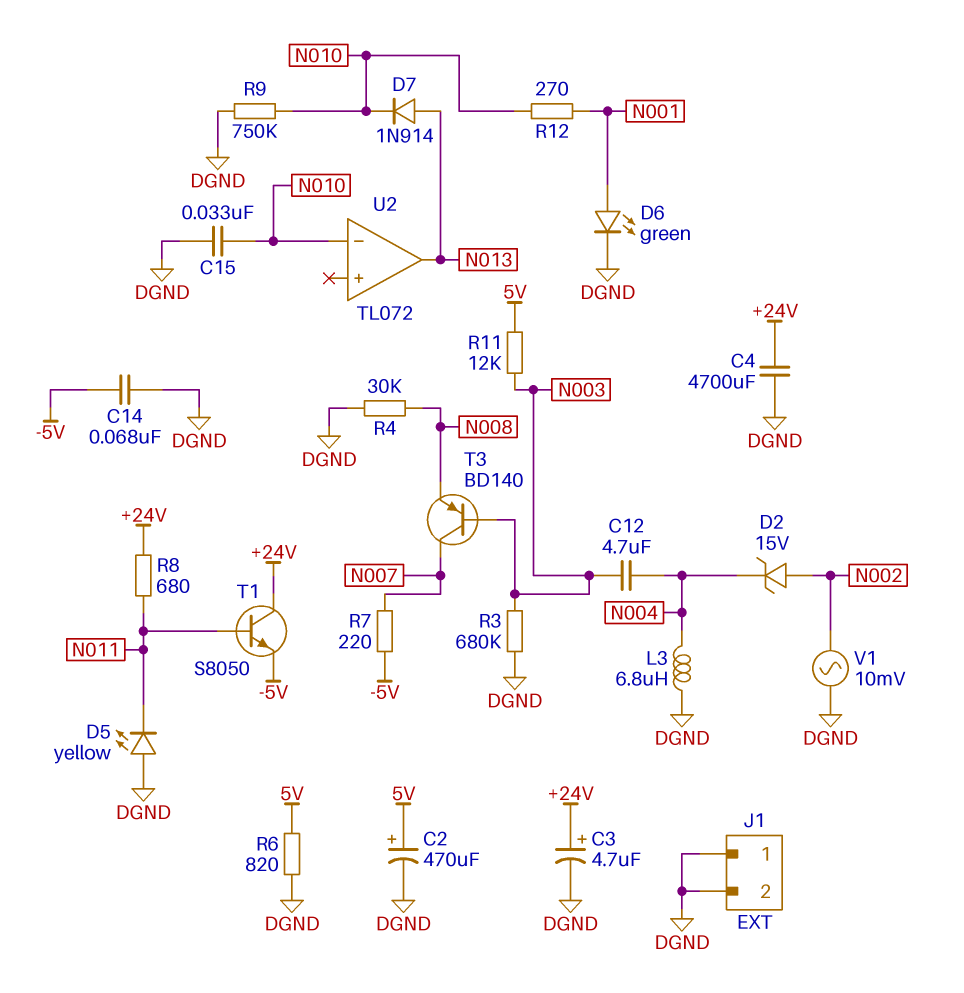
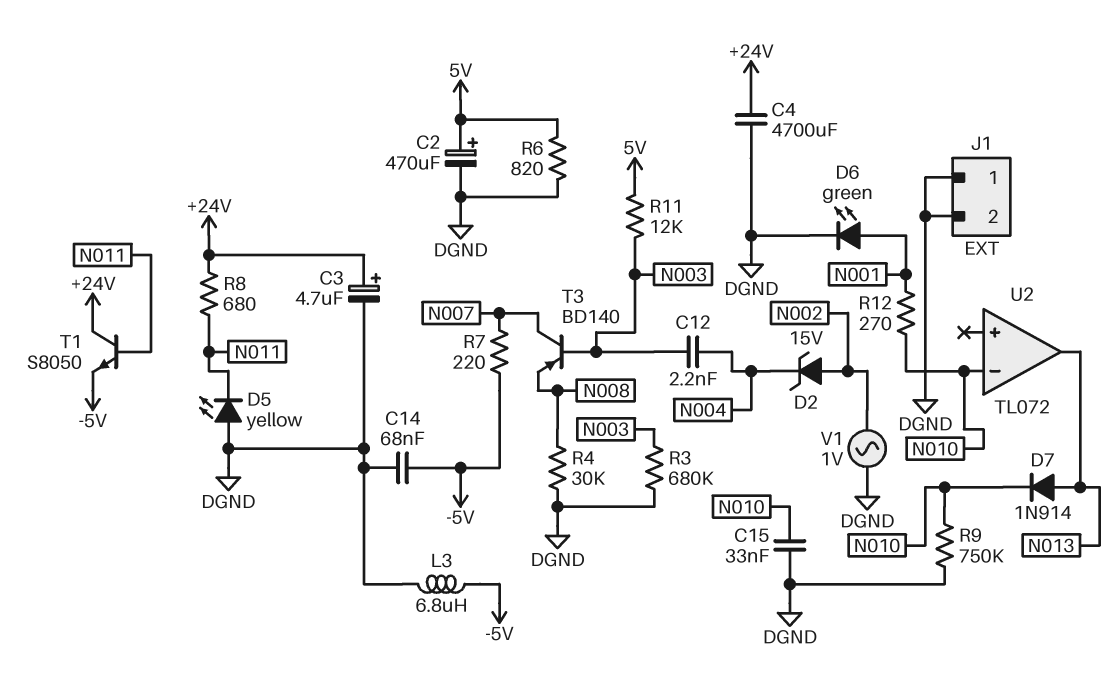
C12: 4.7uF (N003, N004) -> 2.2nF (N003, N004)
L3: 6.8uH (DGND, N004) -> 6.8uH (-5V, DGND)
V1: AC 10mV (DGND, N002) -> AC 1V (DGND, N002)

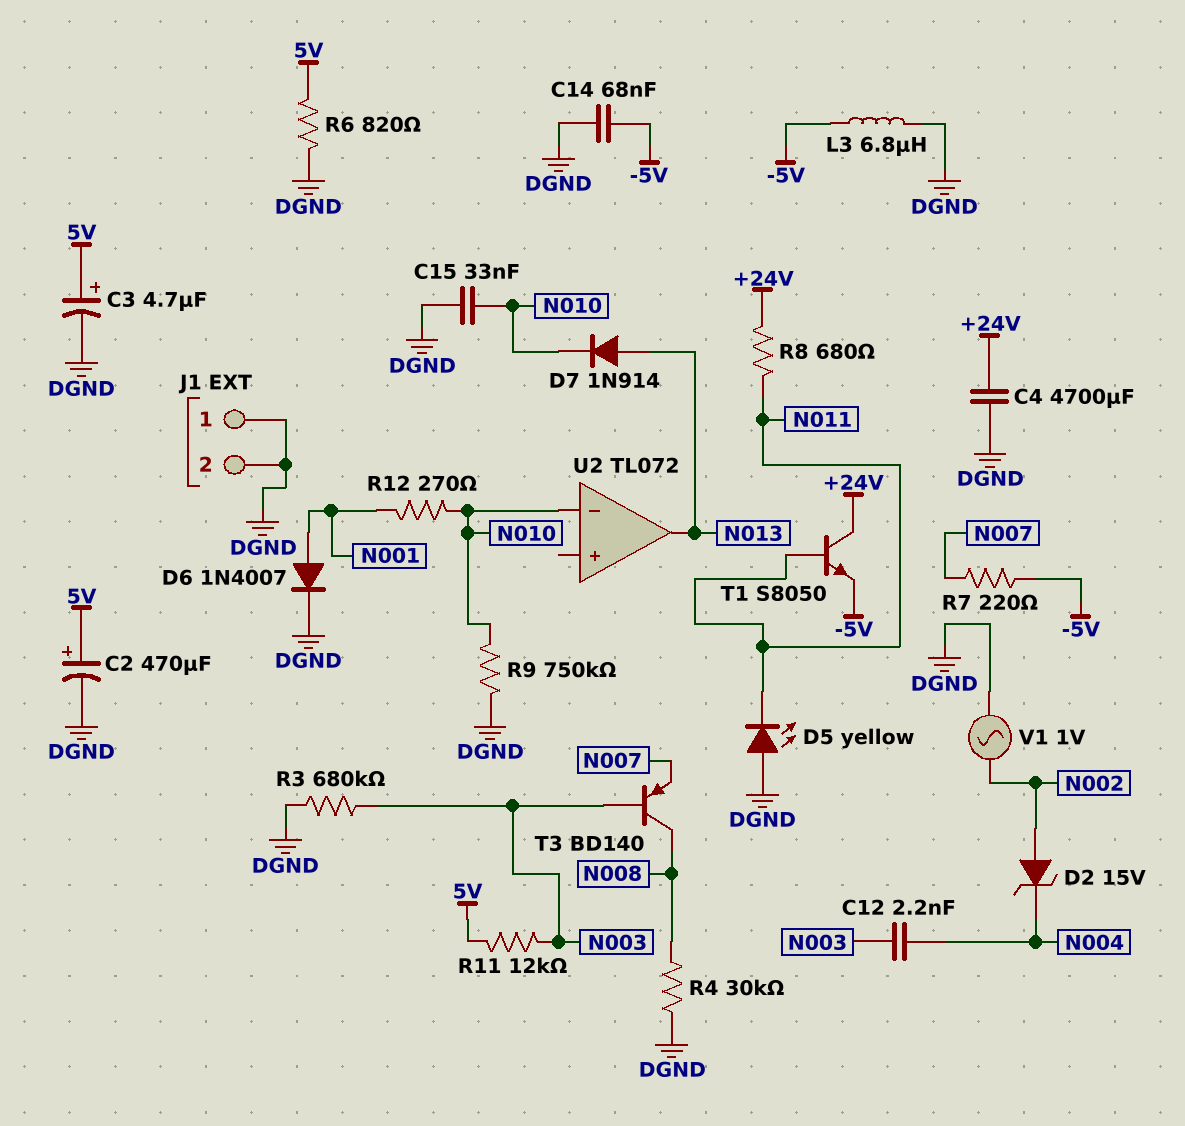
C3: 4.7uF (plus +24V, minus DGND) -> 4.7uF (plus 5V, minus DGND)
D6: LED green (A N001, K DGND) -> diode 1N4007 (A N001, K DGND)
T3: PNP BD140 (B N003, C N007, E N008) -> PNP BD140 (B N003, C N008, E N007)

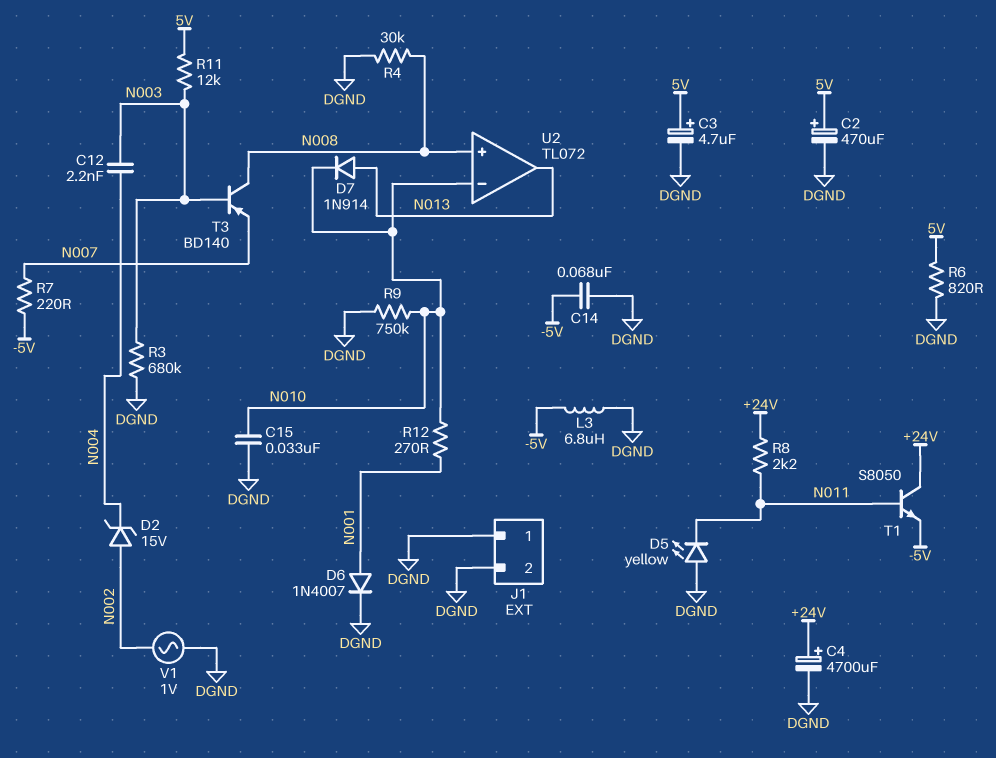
C4: 4700uF (+24V, DGND) -> 4700uF (plus +24V, minus DGND)
R8: 680 (+24V, N011) -> 2.2k (+24V, N011)
U2 pin in+: none -> N008

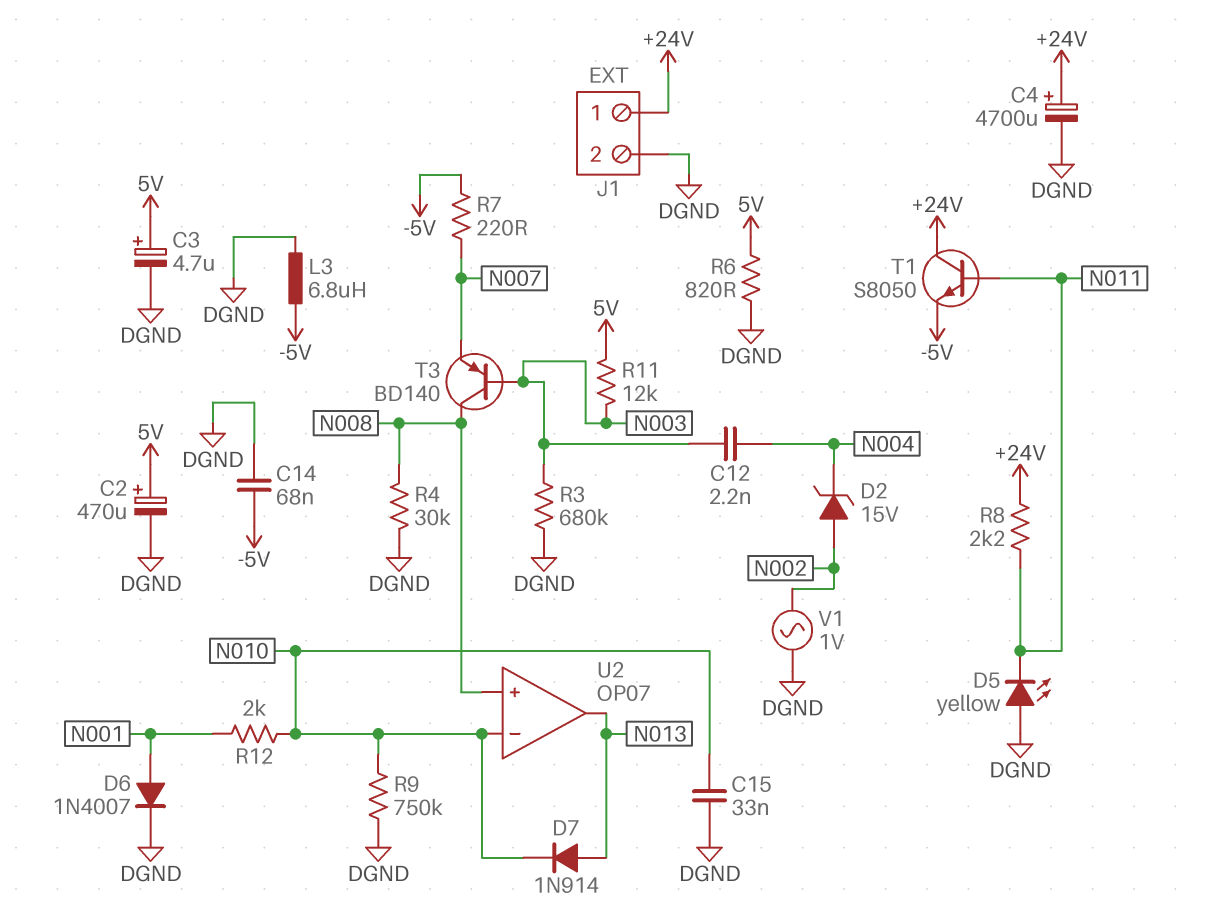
J1 pin 1: DGND -> +24V
R12: 270 (N001, N010) -> 2k (N001, N010)
U2: TL072 -> OP07

